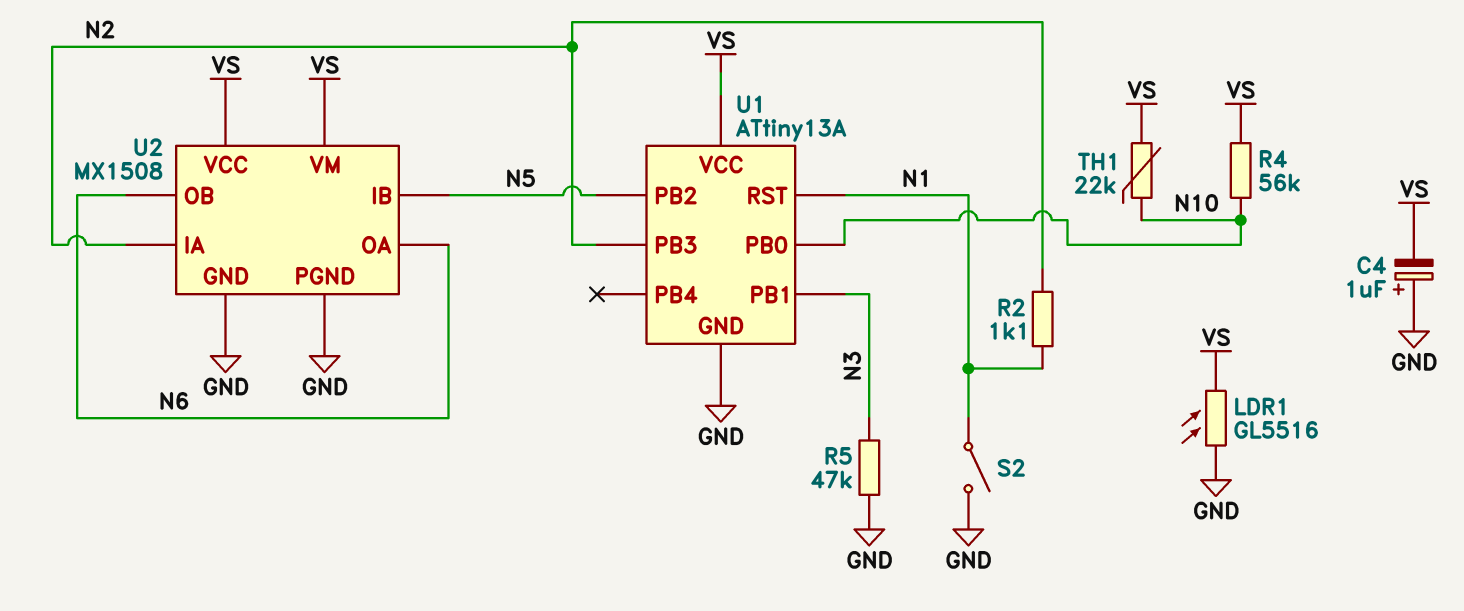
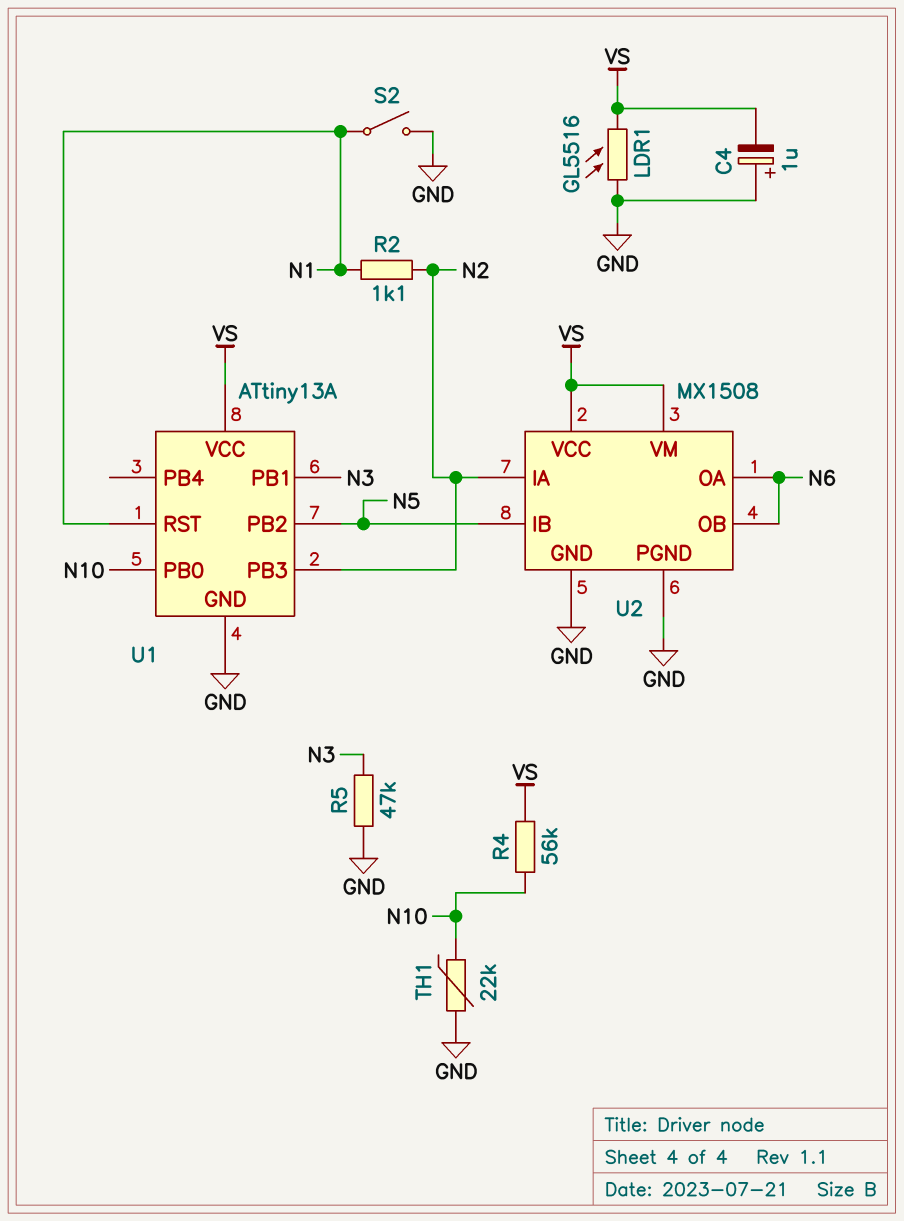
TH1: 22k (N10, VS) -> 22k (GND, N10)

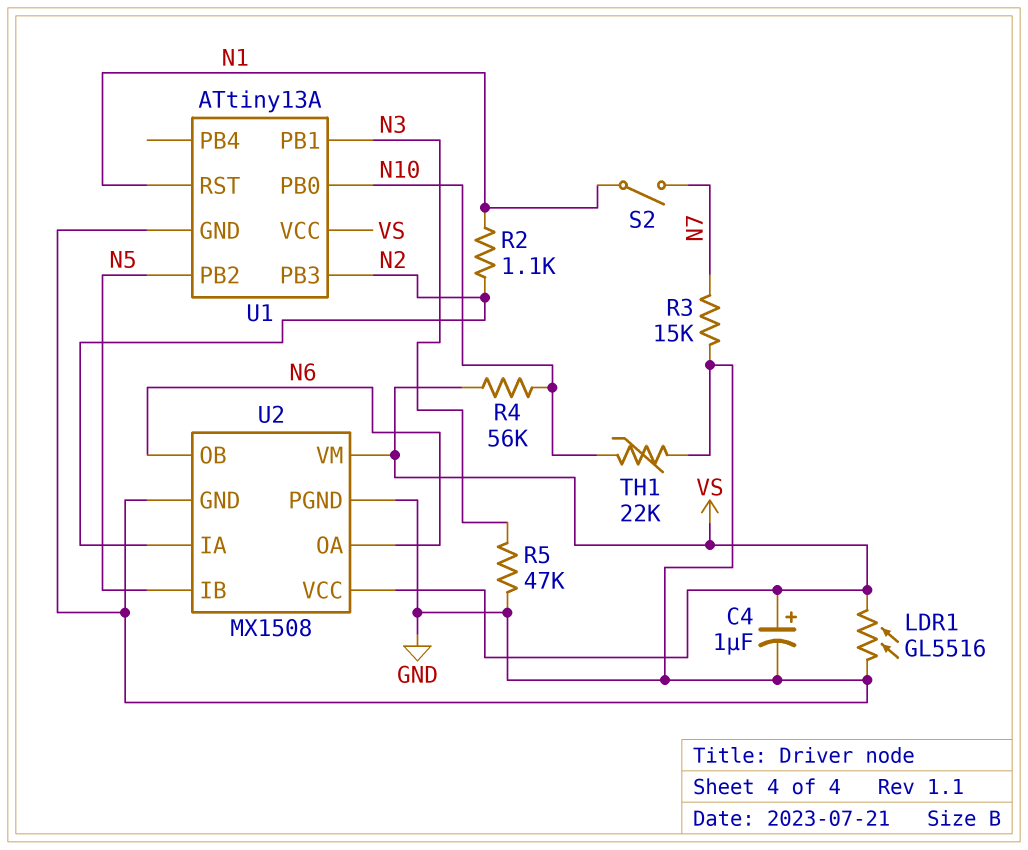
C4: 1uF (plus GND, minus VS) -> 1uF (plus VS, minus GND)
R3: none -> 15k (GND, N7)
S2: switch (GND, N1) -> switch (N1, N7)

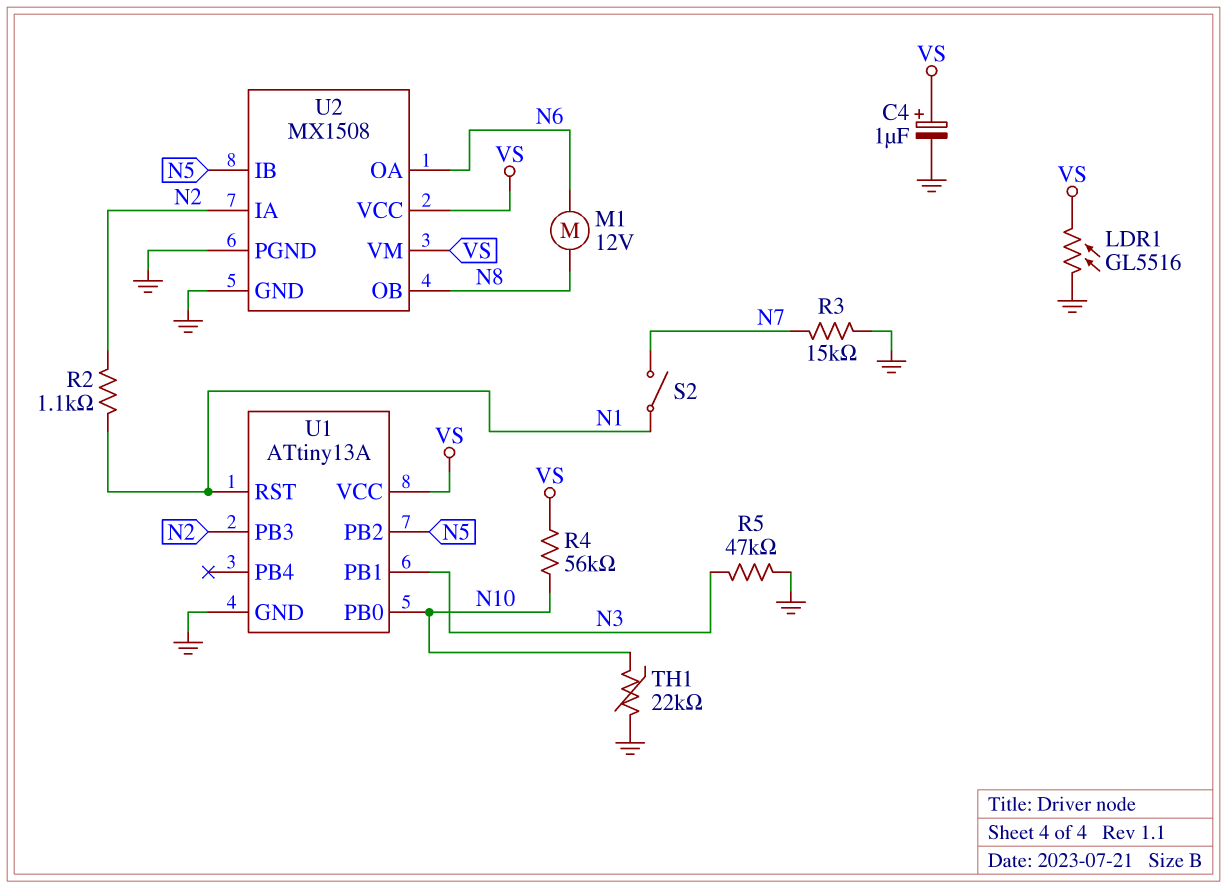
M1: none -> motor 12V (N6, N8)
U2 pin OB: N6 -> N8

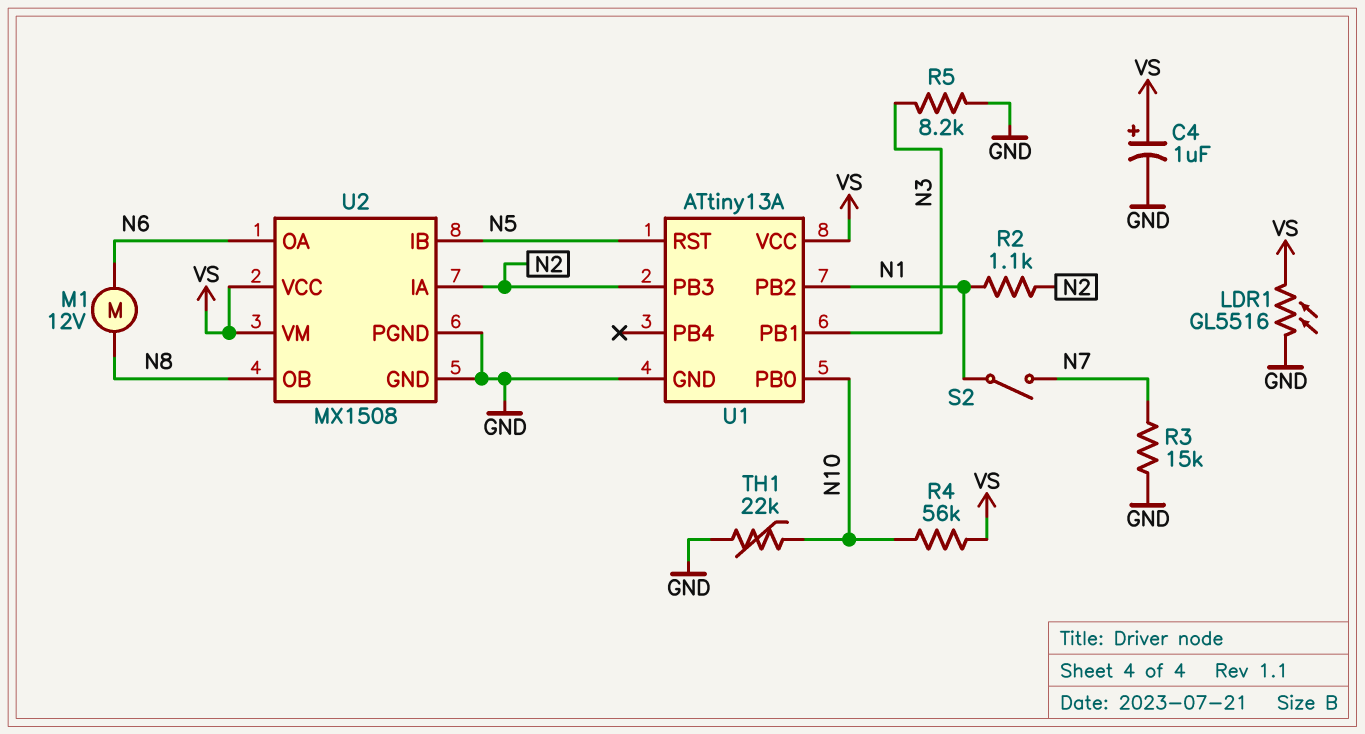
R5: 47k (GND, N3) -> 8.2k (GND, N3)
U1 pin PB2: N5 -> N1
U1 pin RST: N1 -> N5

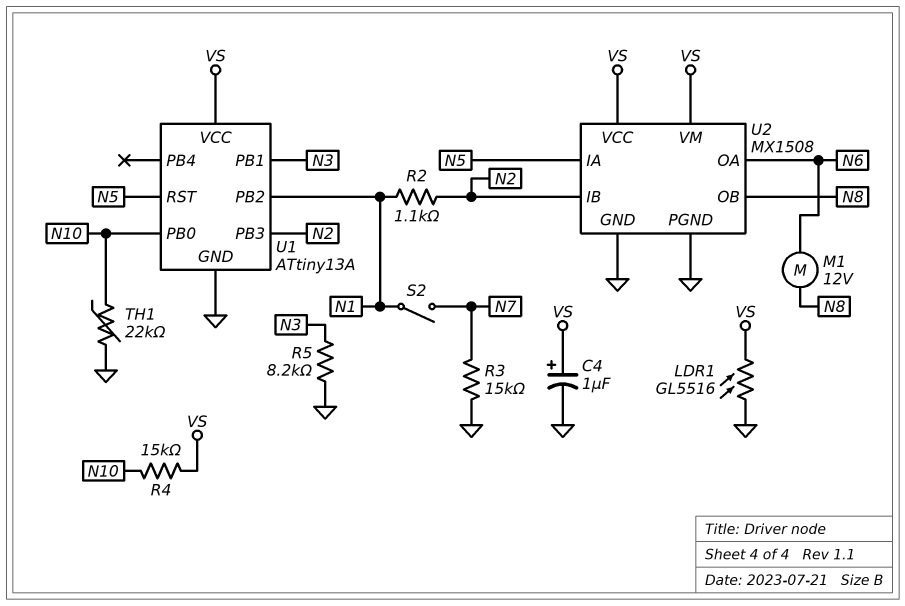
R4: 56k (N10, VS) -> 15k (N10, VS)
U2 pin IA: N2 -> N5
U2 pin IB: N5 -> N2

